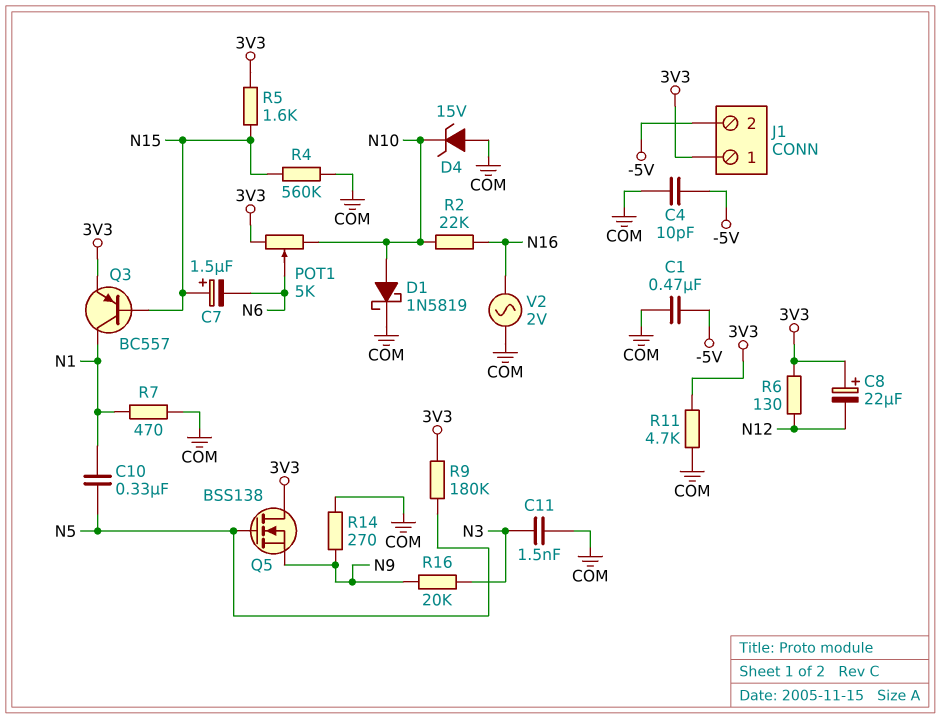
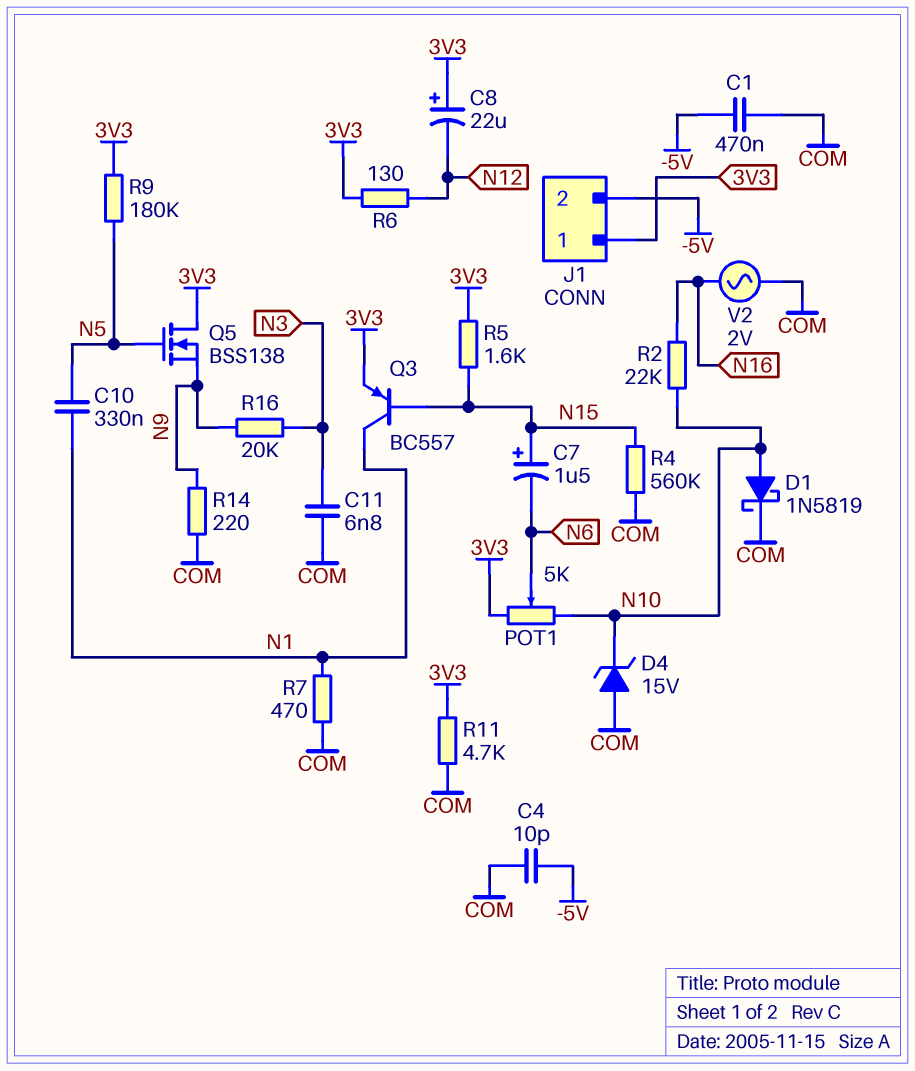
C11: 1.5nF (COM, N3) -> 6.8nF (COM, N3)
R14: 270 (COM, N9) -> 220 (COM, N9)

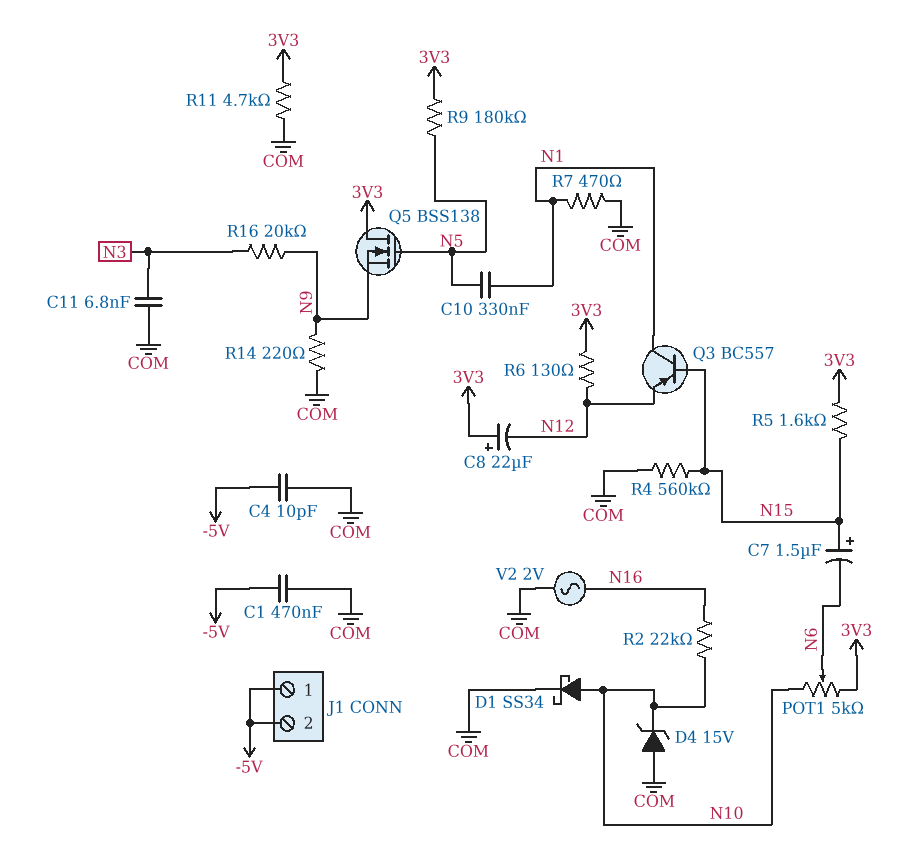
D1: schottky 1N5819 (A N10, K COM) -> schottky SS34 (A N10, K COM)
J1 pin 1: 3V3 -> -5V
Q3: PNP BC557 (B N15, C N1, E 3V3) -> PNP BC557 (B N15, C N1, E N12)

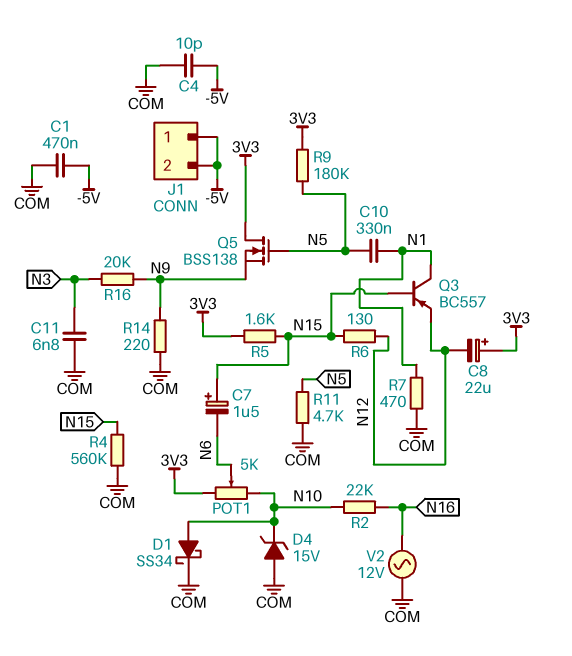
R6: 130 (3V3, N12) -> 130 (N12, N15)
R11: 4.7k (3V3, COM) -> 4.7k (COM, N5)
V2: AC 2V (COM, N16) -> AC 12V (COM, N16)

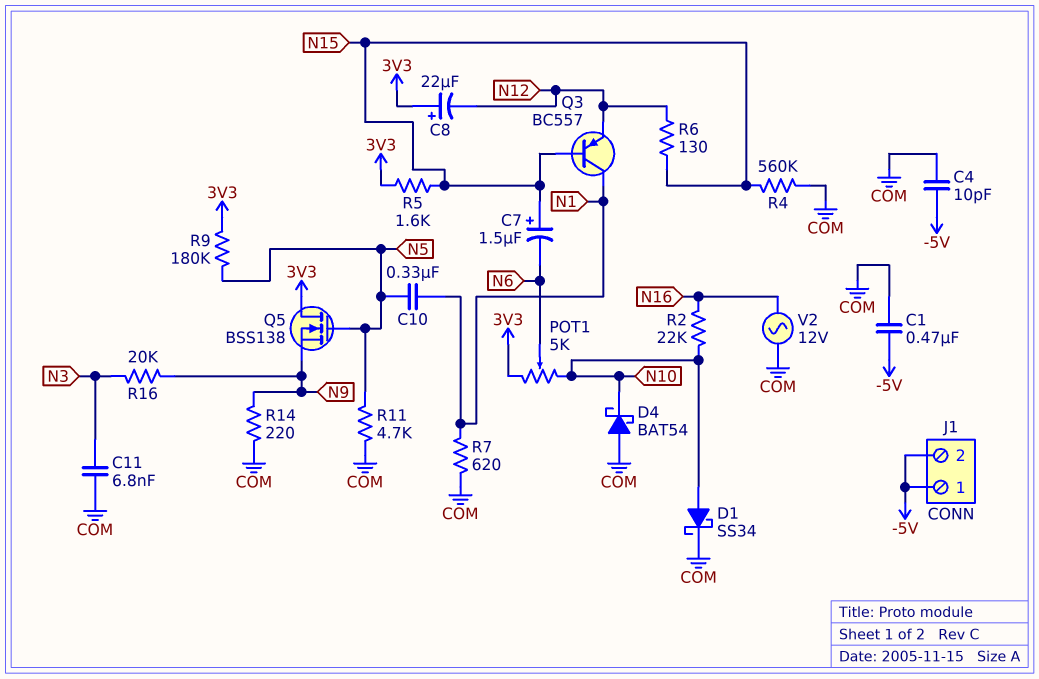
D4: zener 15V (A COM, K N10) -> schottky BAT54 (A COM, K N10)
R7: 470 (COM, N1) -> 620 (COM, N1)

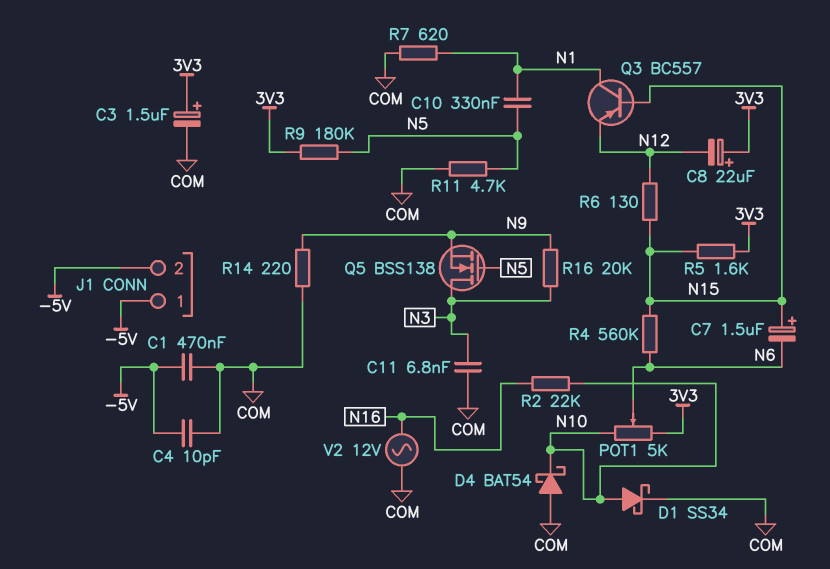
C3: none -> 1.5uF (plus 3V3, minus COM)
Q5: NMOS BSS138 (G N5, D 3V3, S N9) -> NMOS BSS138 (G N5, D N3, S N9)
R4: 560k (COM, N15) -> 560k (N6, N15)

